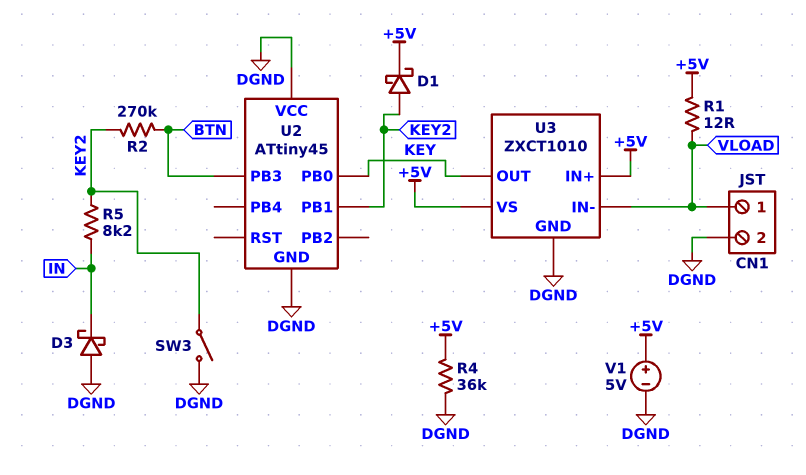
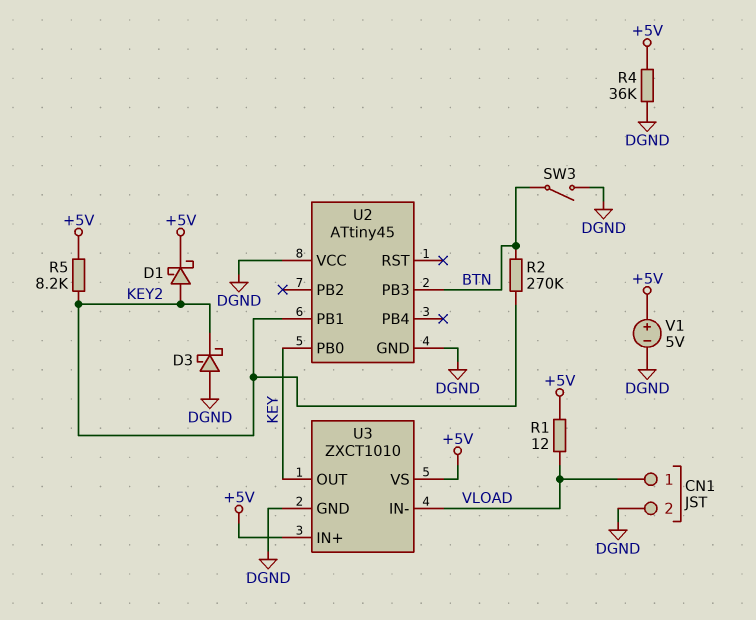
D3: schottky (A DGND, K IN) -> schottky (A DGND, K KEY2)
R5: 8.2k (IN, KEY2) -> 8.2k (+5V, KEY2)
SW3: switch (DGND, KEY2) -> switch (BTN, DGND)

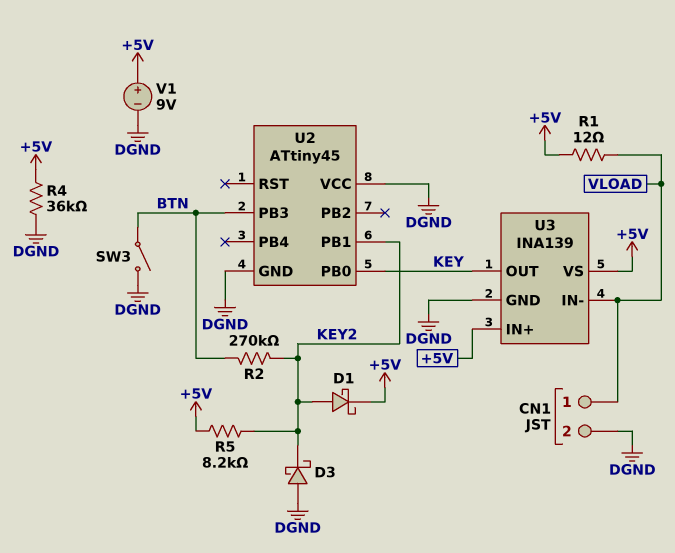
U3: ZXCT1010 -> INA139
V1: 5V (plus +5V, minus DGND) -> 9V (plus +5V, minus DGND)

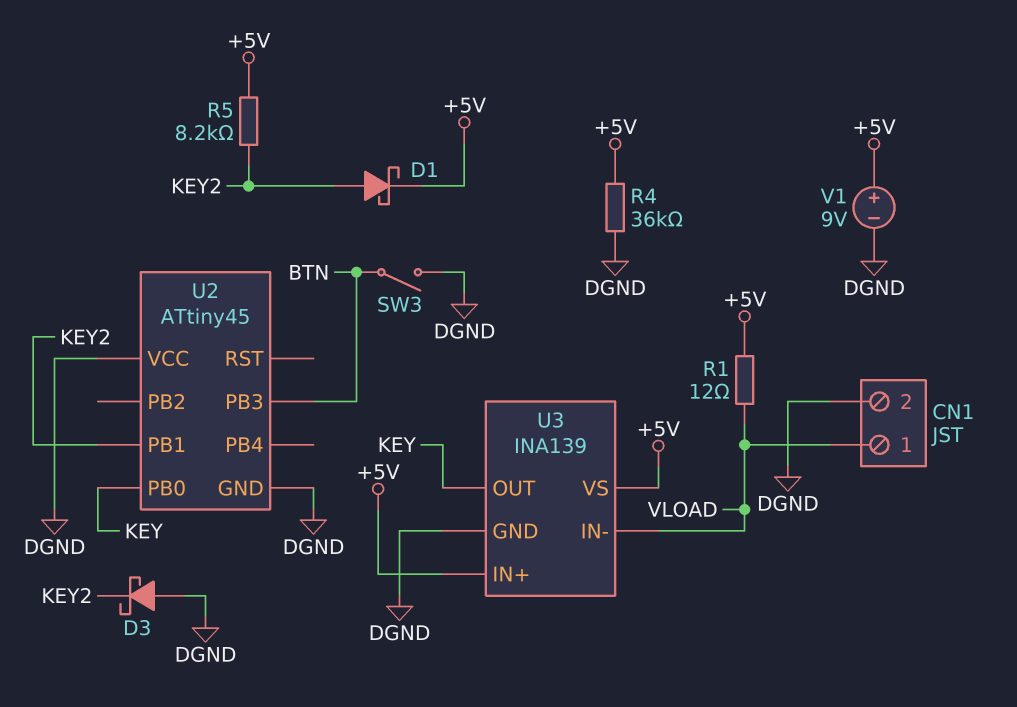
R2: 270k (BTN, KEY2) -> none

